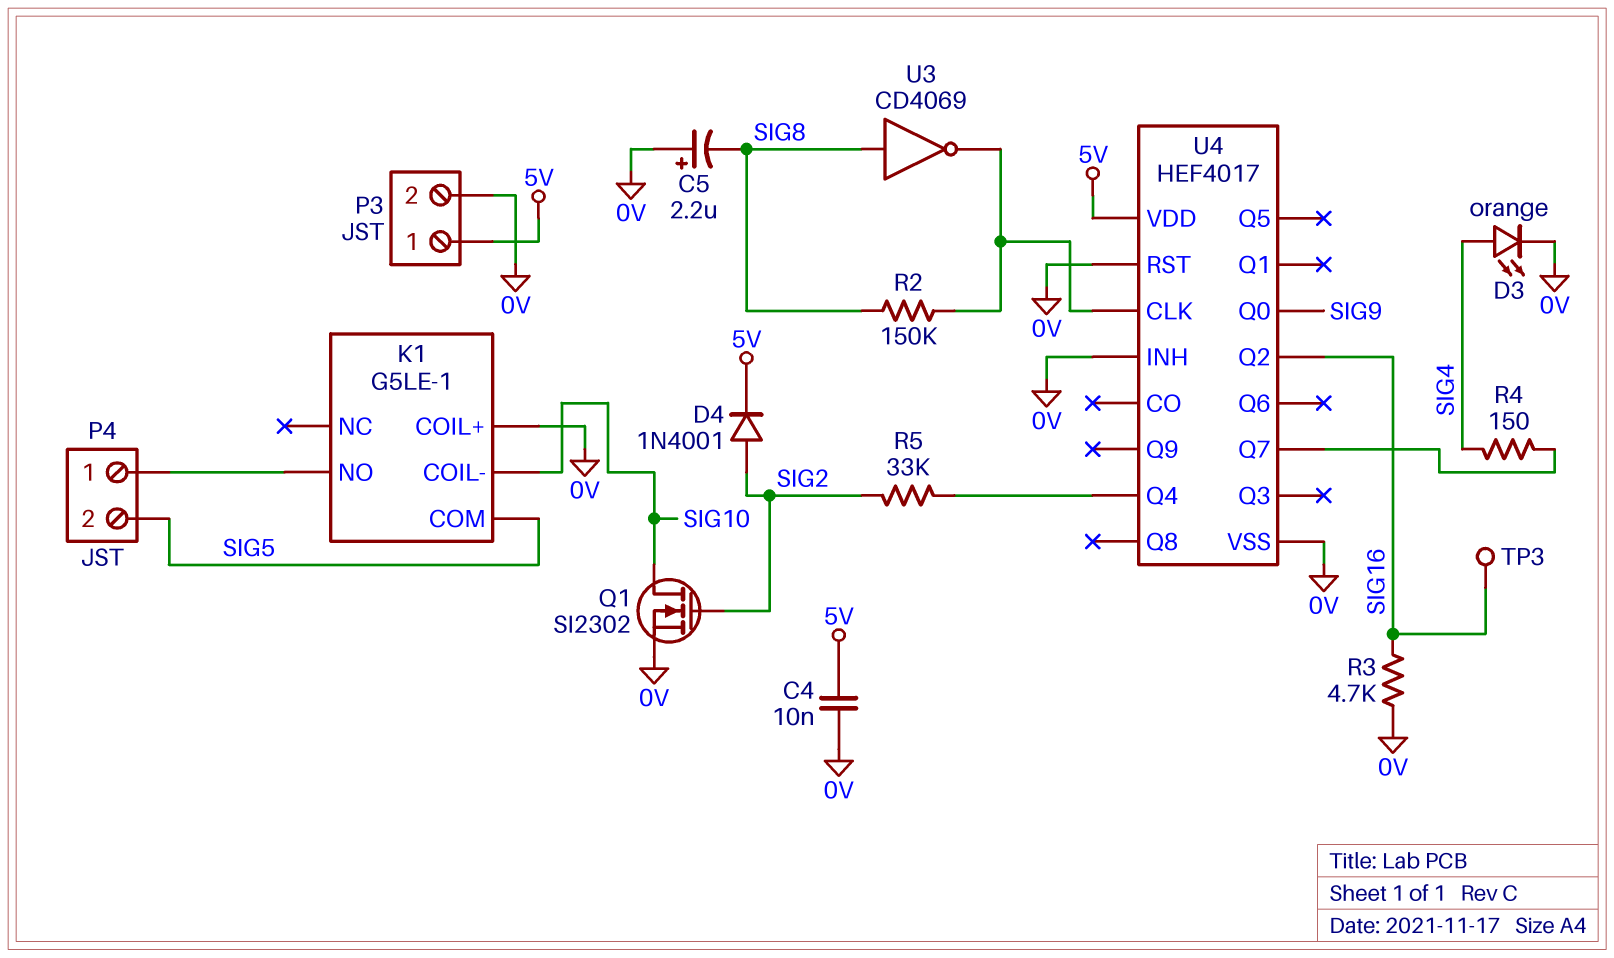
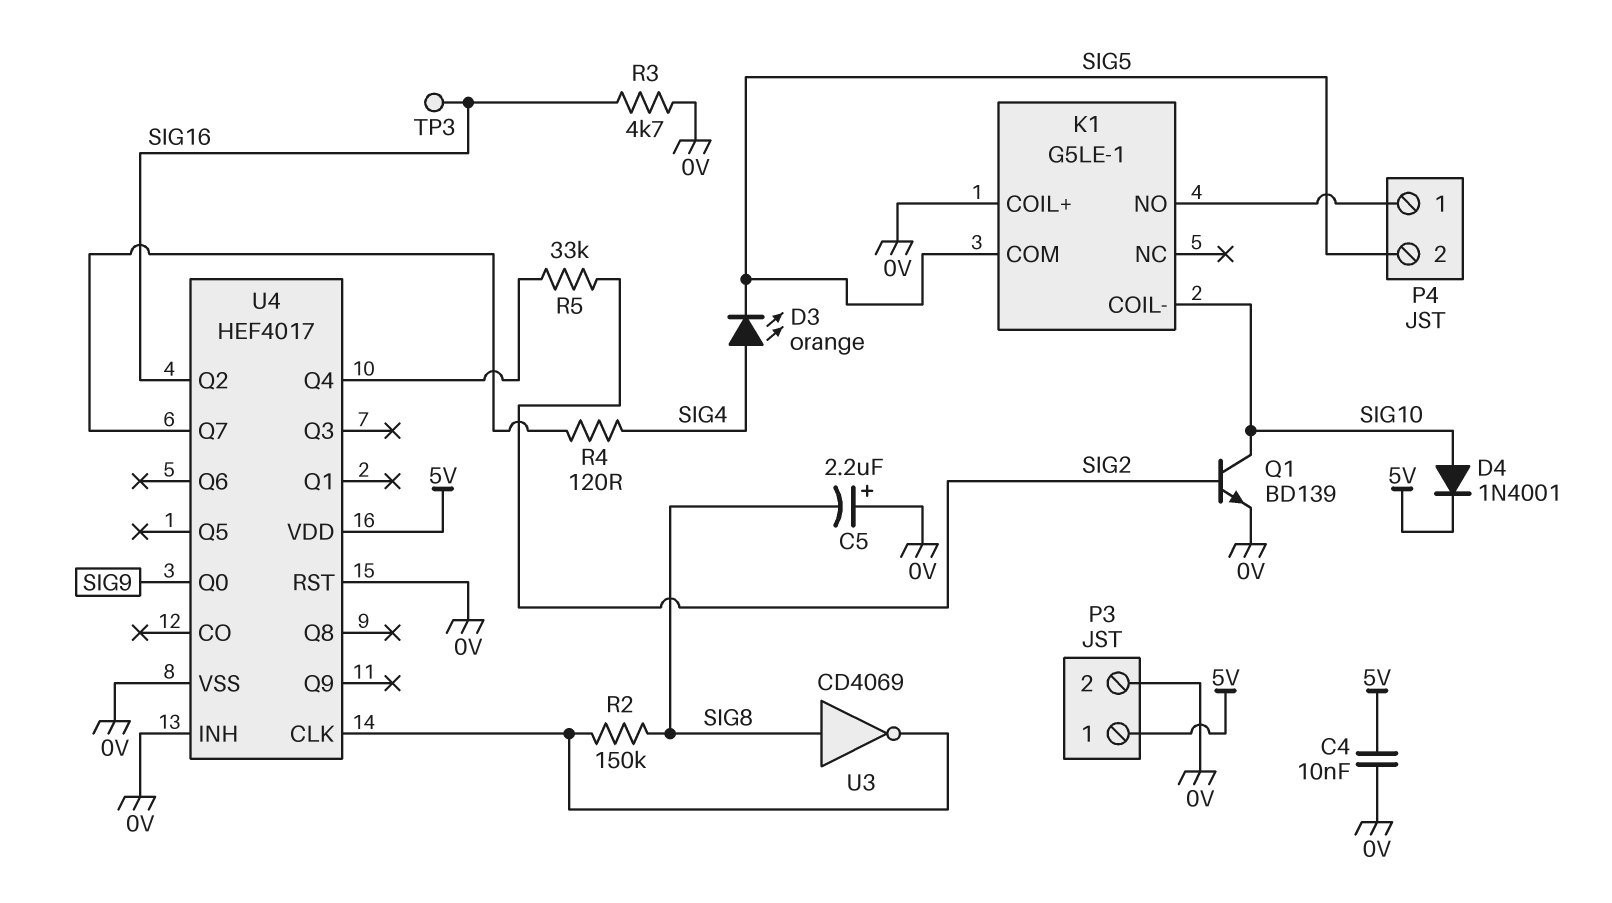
D3: LED orange (A SIG4, K 0V) -> LED orange (A SIG4, K SIG5)
D4: diode 1N4001 (A SIG2, K 5V) -> diode 1N4001 (A SIG10, K 5V)
Q1: NMOS SI2302 (G SIG2, D SIG10, S 0V) -> NPN BD139 (B SIG2, C SIG10, E 0V)
R4: 150 (SIG4, U4/Q7) -> 120 (SIG4, U4/Q7)

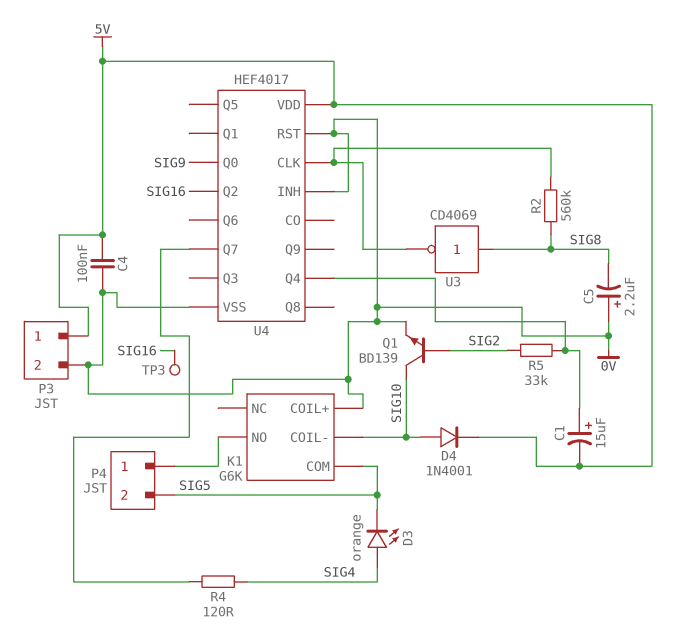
C1: none -> 15uF (plus U4/Q4, minus 5V)
C4: 10nF (0V, 5V) -> 100nF (0V, 5V)
K1: G5LE-1 -> G6K
R2: 150k (SIG8, U4/CLK) -> 560k (SIG8, U4/CLK)
R3: 4.7k (0V, SIG16) -> none

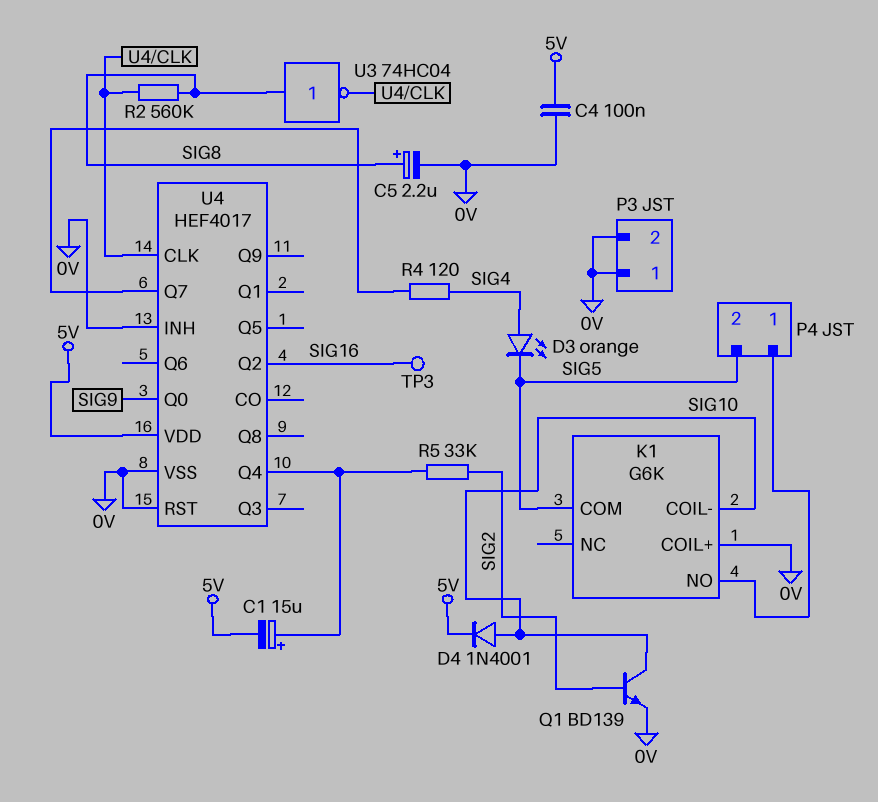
C5: 2.2uF (plus 0V, minus SIG8) -> 2.2uF (plus SIG8, minus 0V)
P3 pin 1: 5V -> 0V
U3: NOT CD4069 (in SIG8, out U4/CLK) -> NOT 74HC04 (in SIG8, out U4/CLK)

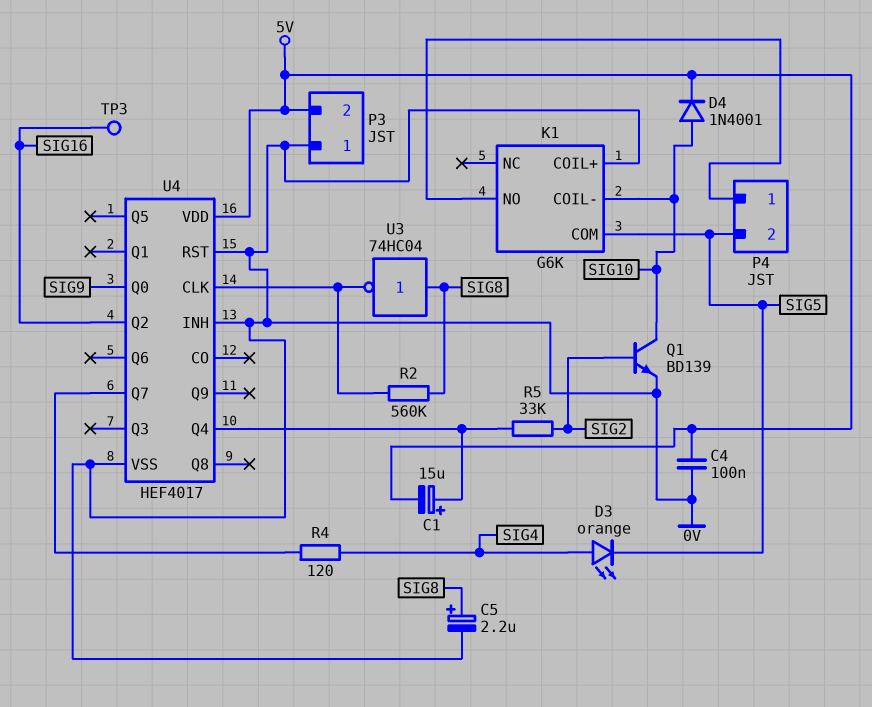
P3 pin 2: 0V -> 5V

